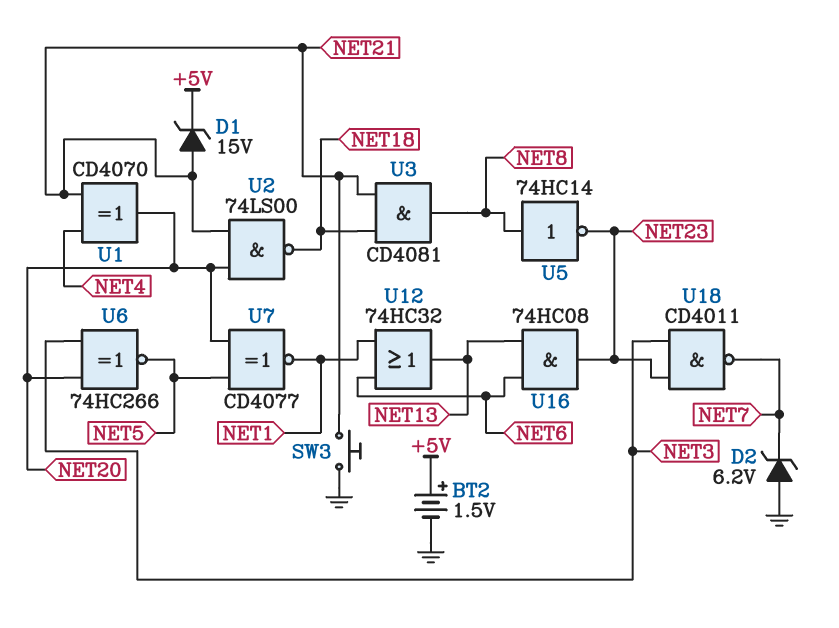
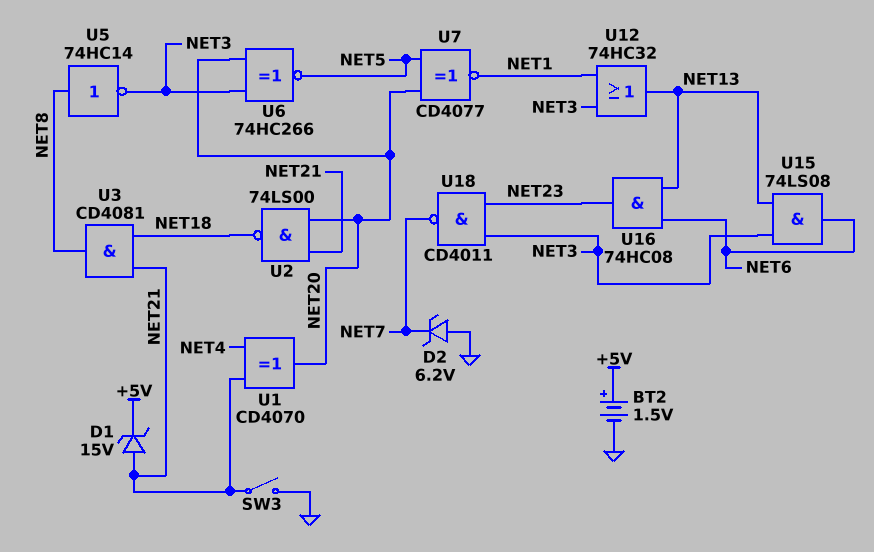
SW3: button (GND, NET21) -> switch (GND, NET21)
U5: NOT 74HC14 (in NET8, out NET23) -> NOT 74HC14 (in NET8, out NET3)
U12: OR 74HC32 (in NET1, in NET6, out NET13) -> OR 74HC32 (in NET1, in NET3, out NET13)
U15: none -> AND 74LS08 (in NET3, in NET13, out NET6)

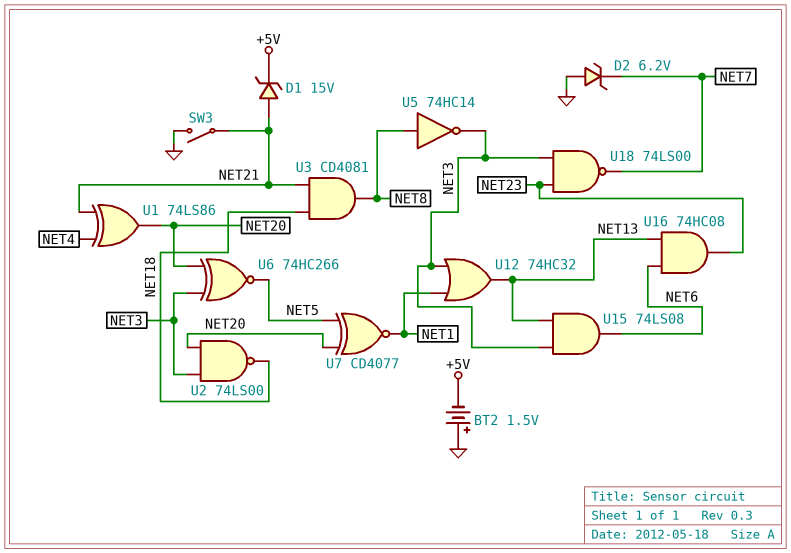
BT2: 1.5V (plus +5V, minus GND) -> 1.5V (plus GND, minus +5V)
U1: XOR CD4070 (in NET4, in NET21, out NET20) -> XOR 74LS86 (in NET4, in NET21, out NET20)
U2: NAND 74LS00 (in NET20, in NET21, out NET18) -> NAND 74LS00 (in NET3, in NET20, out NET18)
U18: NAND CD4011 (in NET3, in NET23, out NET7) -> NAND 74LS00 (in NET3, in NET23, out NET7)

